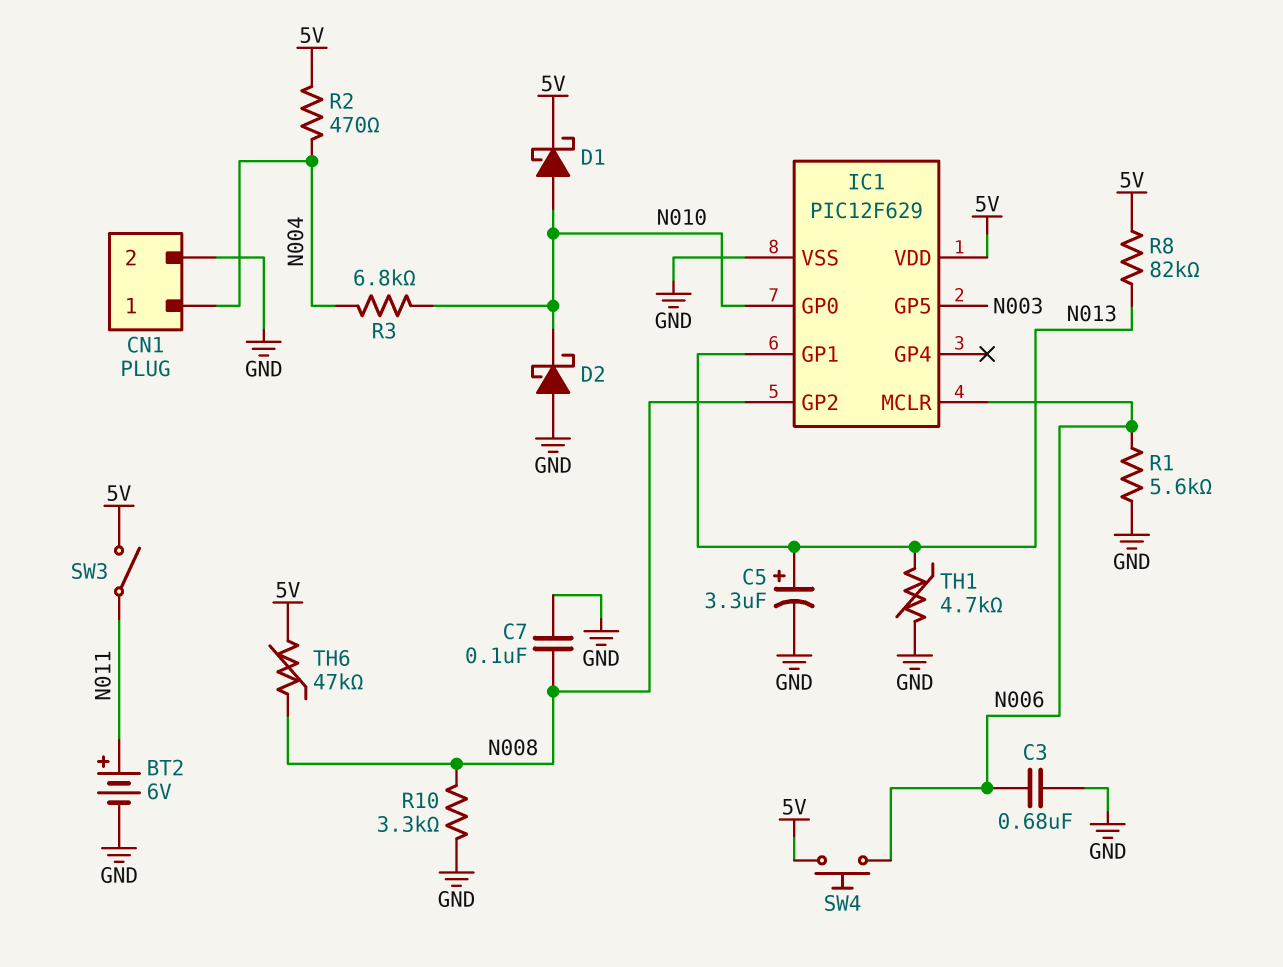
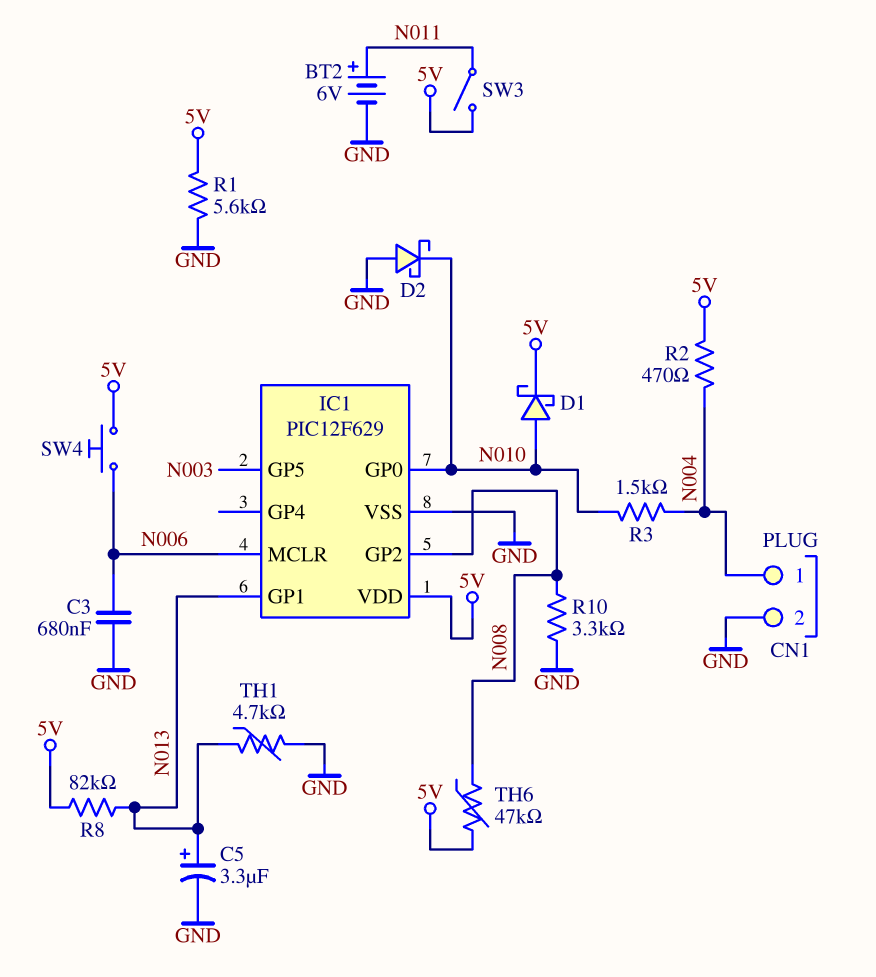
C7: 100nF (GND, N008) -> none
R1: 5.6k (GND, N006) -> 5.6k (5V, GND)
R3: 6.8k (N004, N010) -> 1.5k (N004, N010)

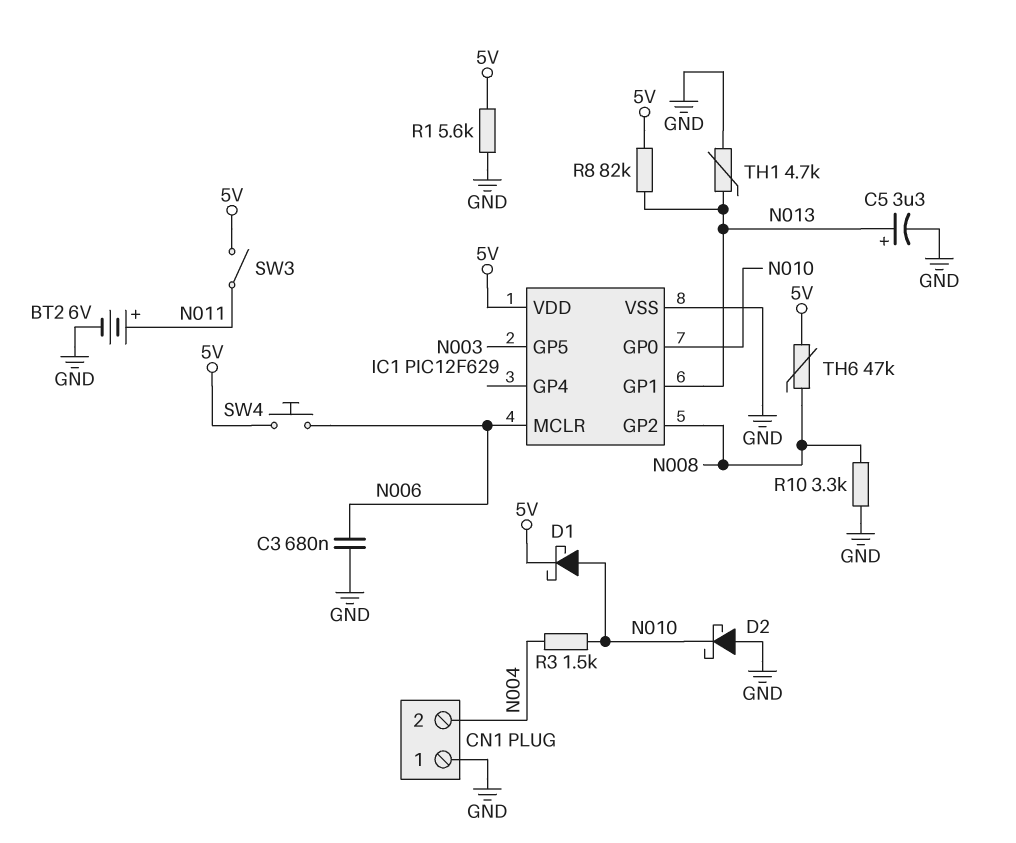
CN1 pin 1: N004 -> GND
CN1 pin 2: GND -> N004
R2: 470 (5V, N004) -> none

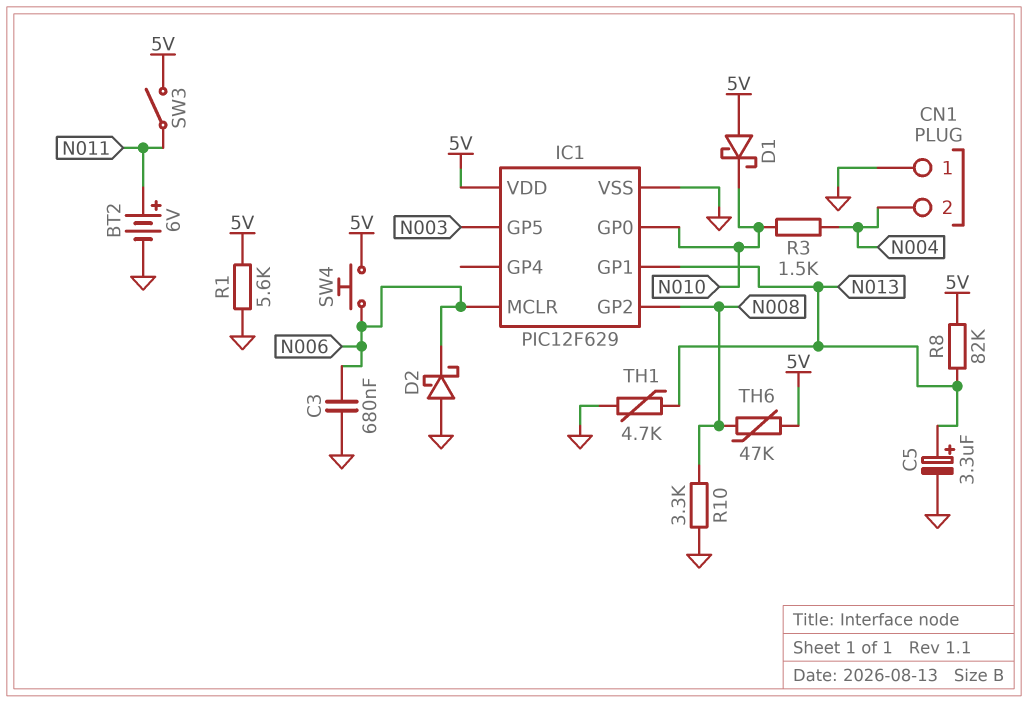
D1: schottky (A N010, K 5V) -> schottky (A 5V, K N010)
D2: schottky (A GND, K N010) -> schottky (A GND, K N006)

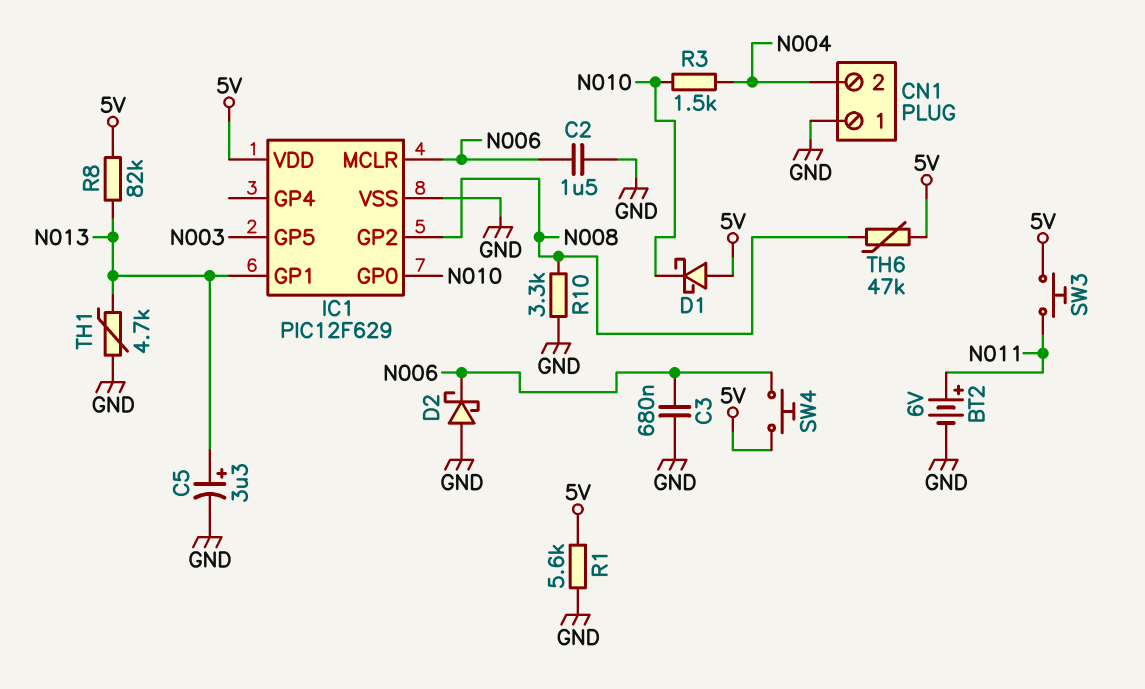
C2: none -> 1.5uF (GND, N006)
SW3: switch (5V, N011) -> button (5V, N011)

